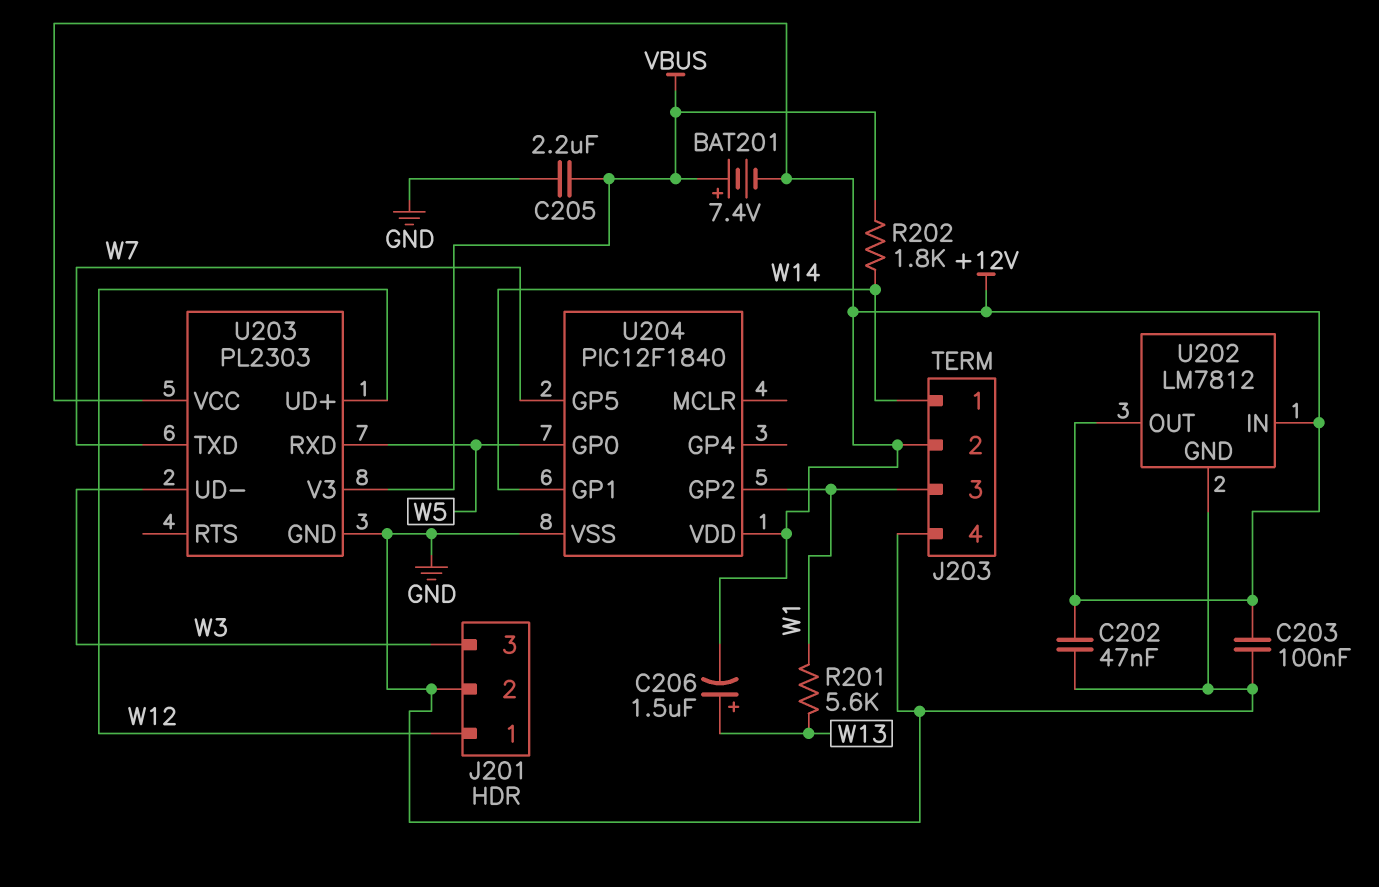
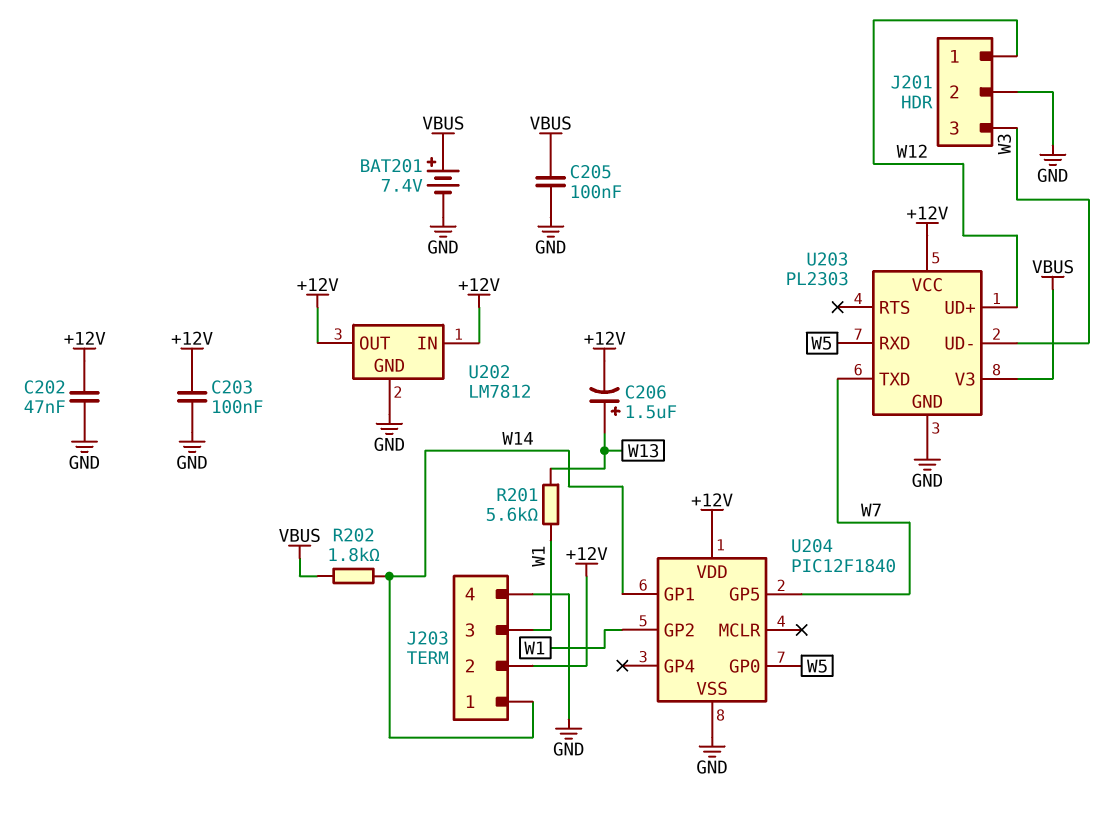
BAT201: 7.4V (plus VBUS, minus +12V) -> 7.4V (plus VBUS, minus GND)
C205: 2.2uF (GND, VBUS) -> 100nF (GND, VBUS)

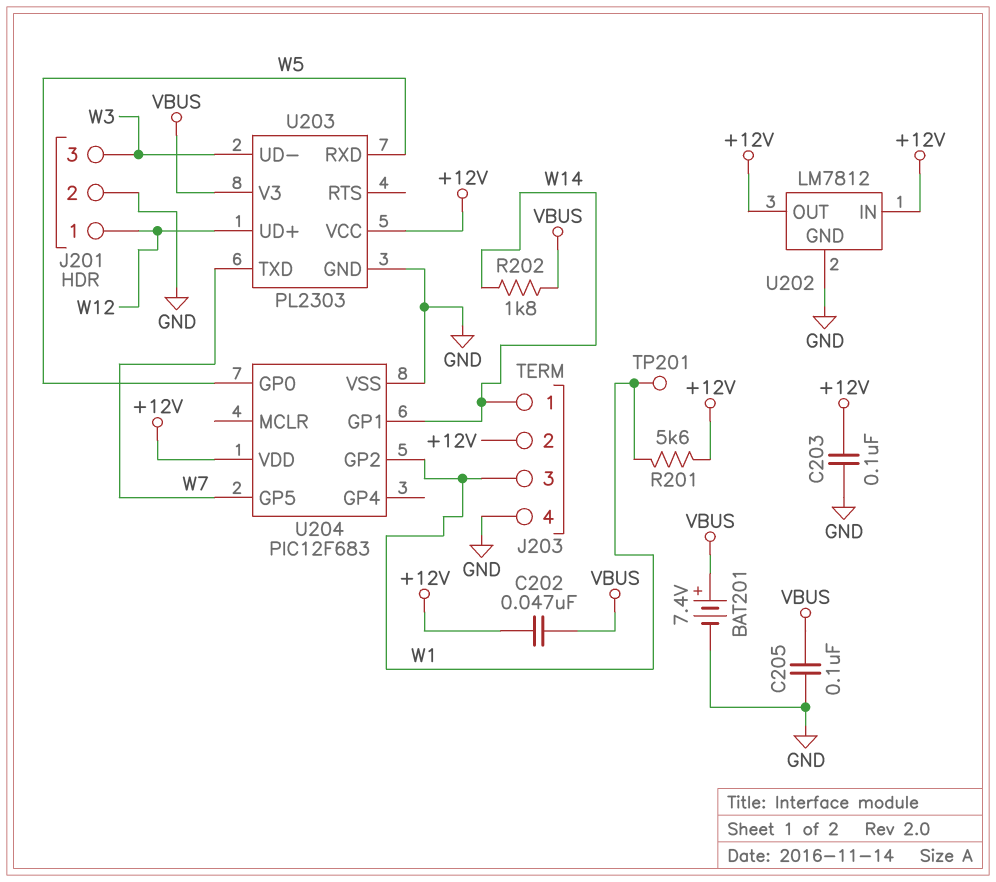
C202: 47nF (+12V, GND) -> 47nF (+12V, VBUS)
C206: 1.5uF (plus W13, minus +12V) -> none
R201: 5.6k (W1, W13) -> 5.6k (+12V, W1)
TP201: none -> test point (W1)
U204: PIC12F1840 -> PIC12F683

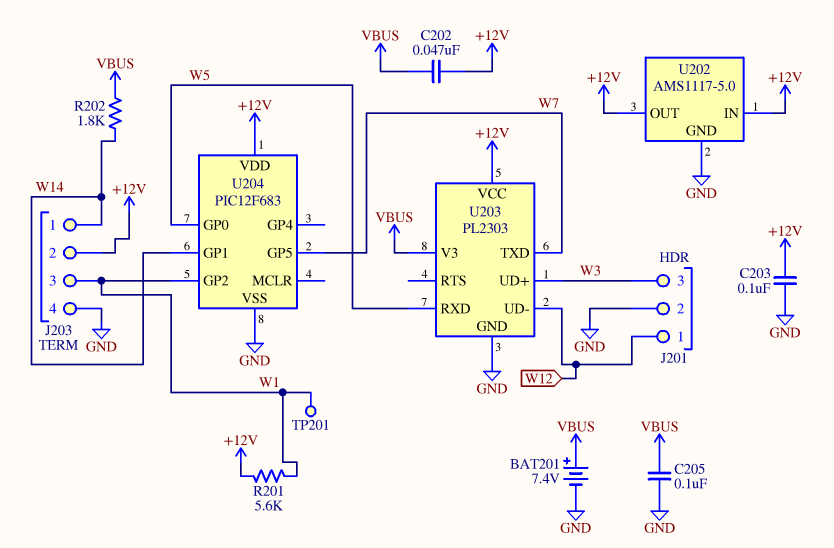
U202: LM7812 -> AMS1117-5.0
U203 pin UD+: W12 -> W3
U203 pin UD-: W3 -> W12

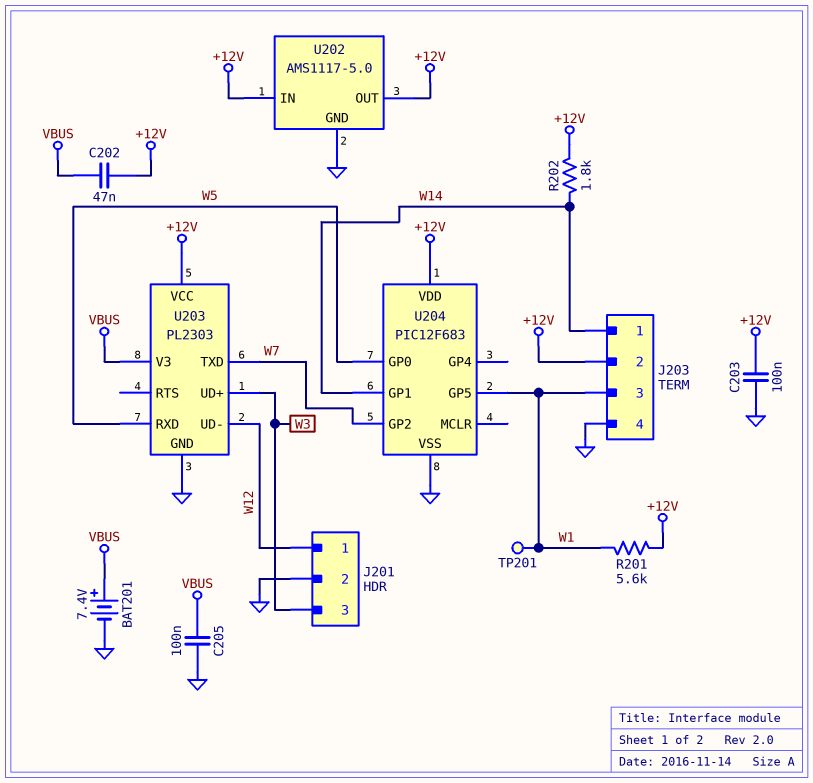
R202: 1.8k (VBUS, W14) -> 1.8k (+12V, W14)
U204 pin GP2: W1 -> W7
U204 pin GP5: W7 -> W1

